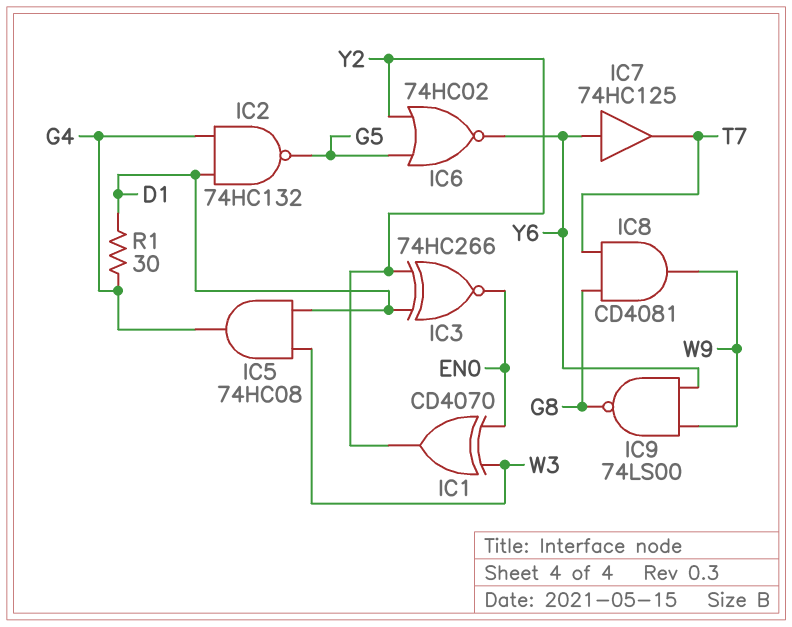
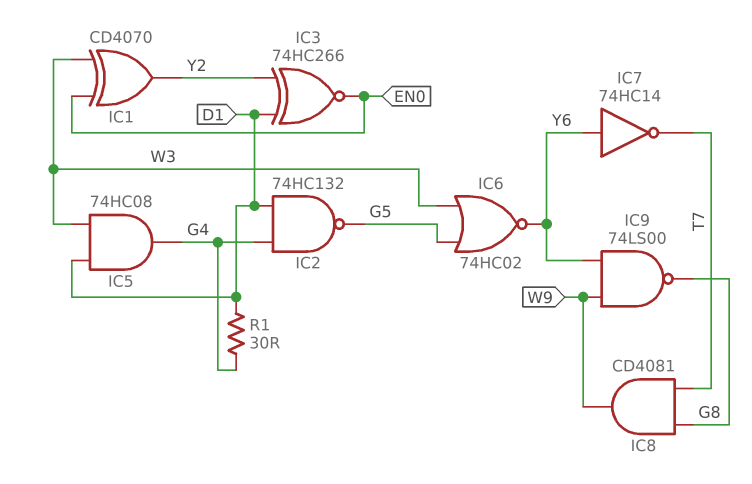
IC6: NOR 74HC02 (in G5, in Y2, out Y6) -> NOR 74HC02 (in G5, in W3, out Y6)
IC7: buffer 74HC125 (in Y6, out T7) -> NOT 74HC14 (in Y6, out T7)

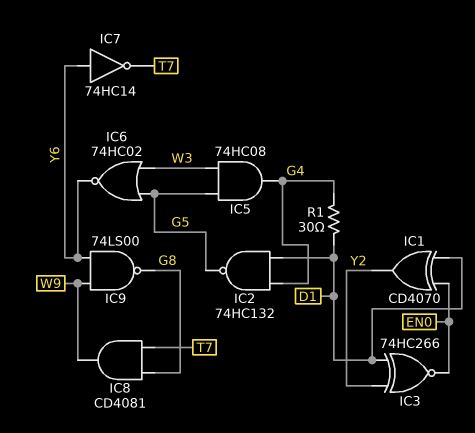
IC1: XOR CD4070 (in EN0, in W3, out Y2) -> XOR CD4070 (in D1, in EN0, out Y2)
IC5: AND 74HC08 (in D1, in W3, out G4) -> AND 74HC08 (in G5, in W3, out G4)

